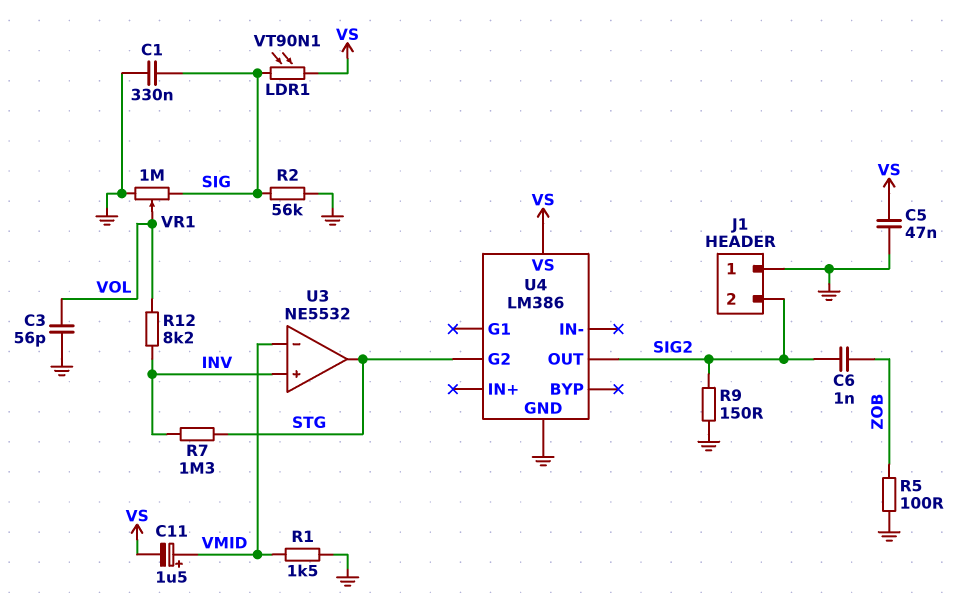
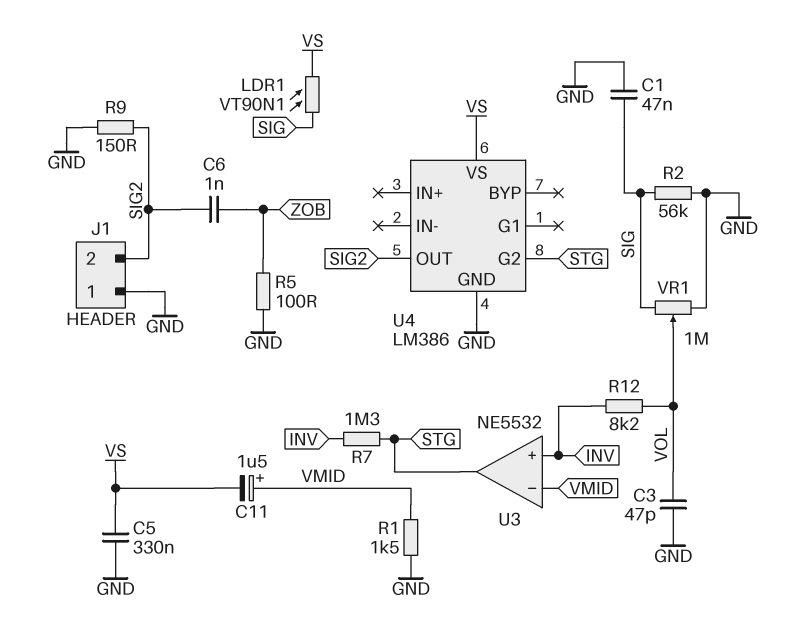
C1: 330nF (GND, SIG) -> 47nF (GND, SIG)
C3: 56pF (GND, VOL) -> 47pF (GND, VOL)
C5: 47nF (GND, VS) -> 330nF (GND, VS)

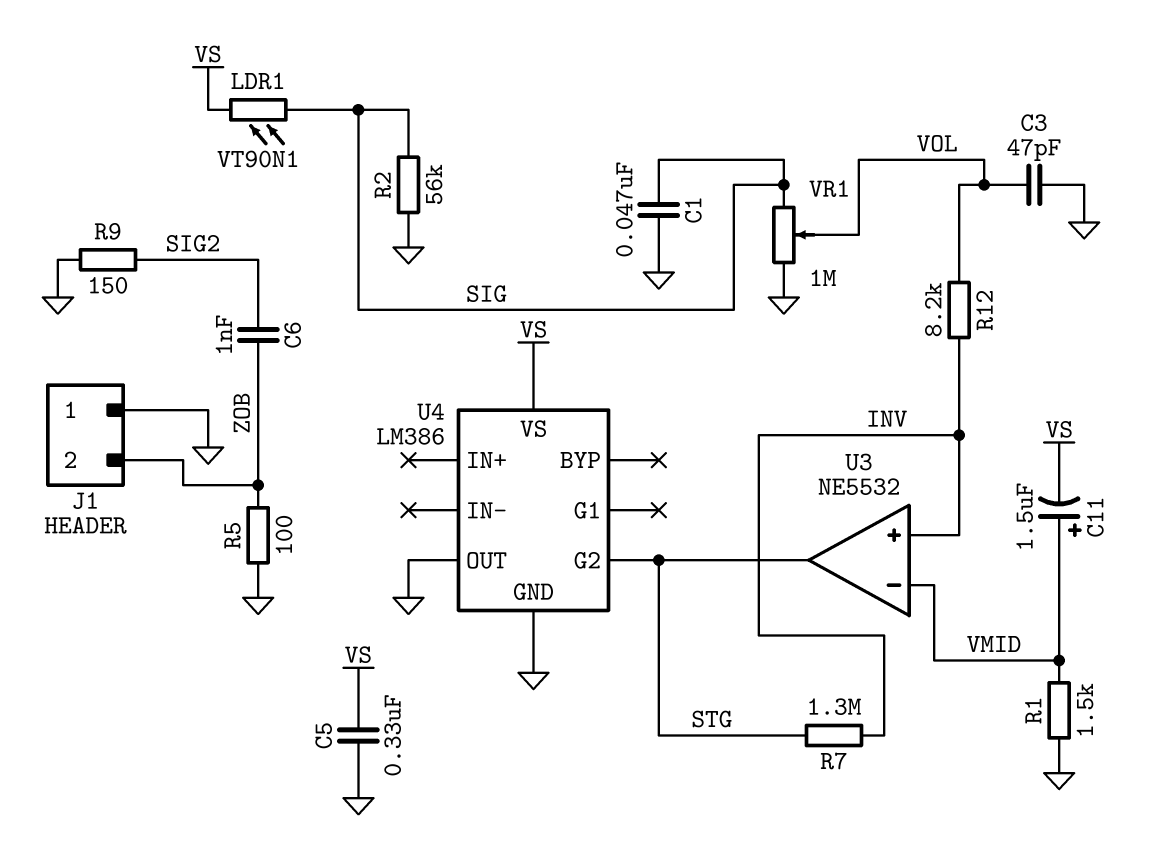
J1 pin 2: SIG2 -> ZOB
U4 pin OUT: SIG2 -> GND

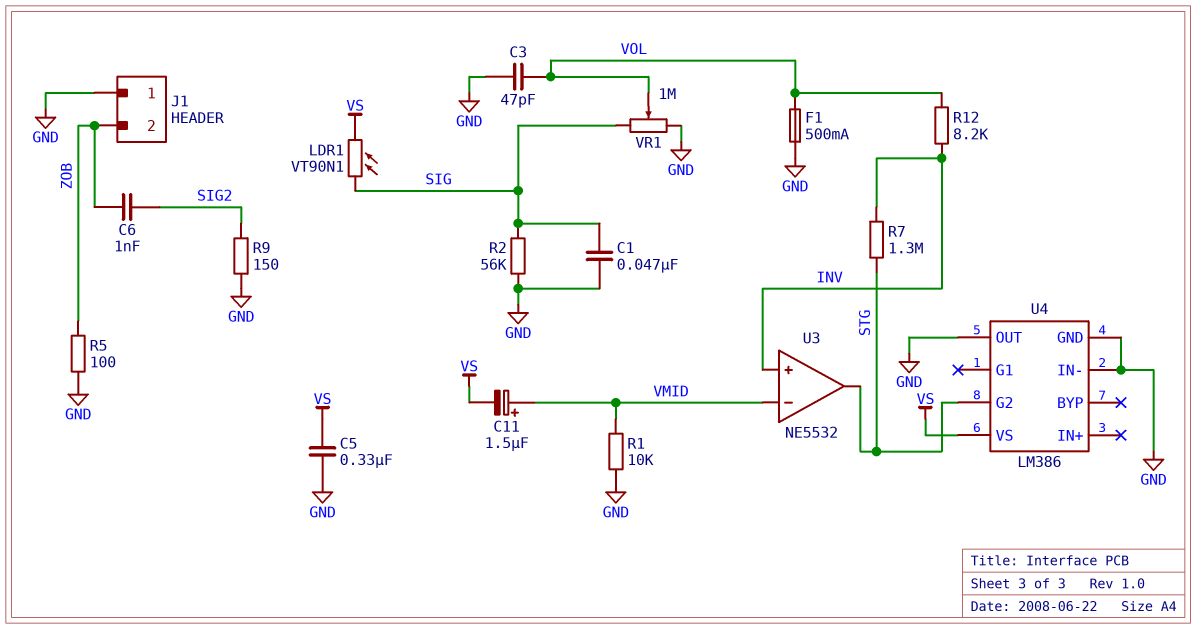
F1: none -> 500mA (GND, VOL)
R1: 1.5k (GND, VMID) -> 10k (GND, VMID)
U4 pin IN-: none -> GND

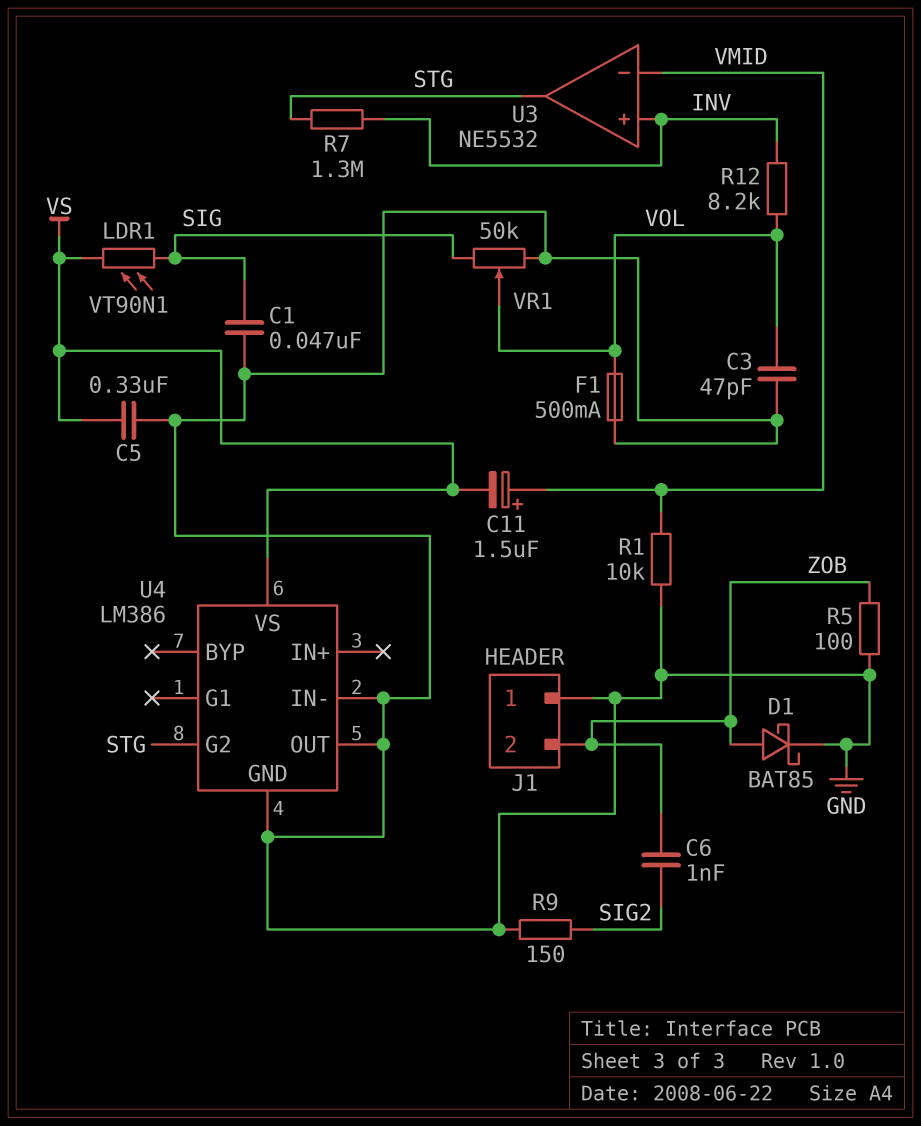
D1: none -> schottky BAT85 (A ZOB, K GND)
R2: 56k (GND, SIG) -> none
VR1: 1M (GND, SIG, wiper VOL) -> 50k (GND, SIG, wiper VOL)

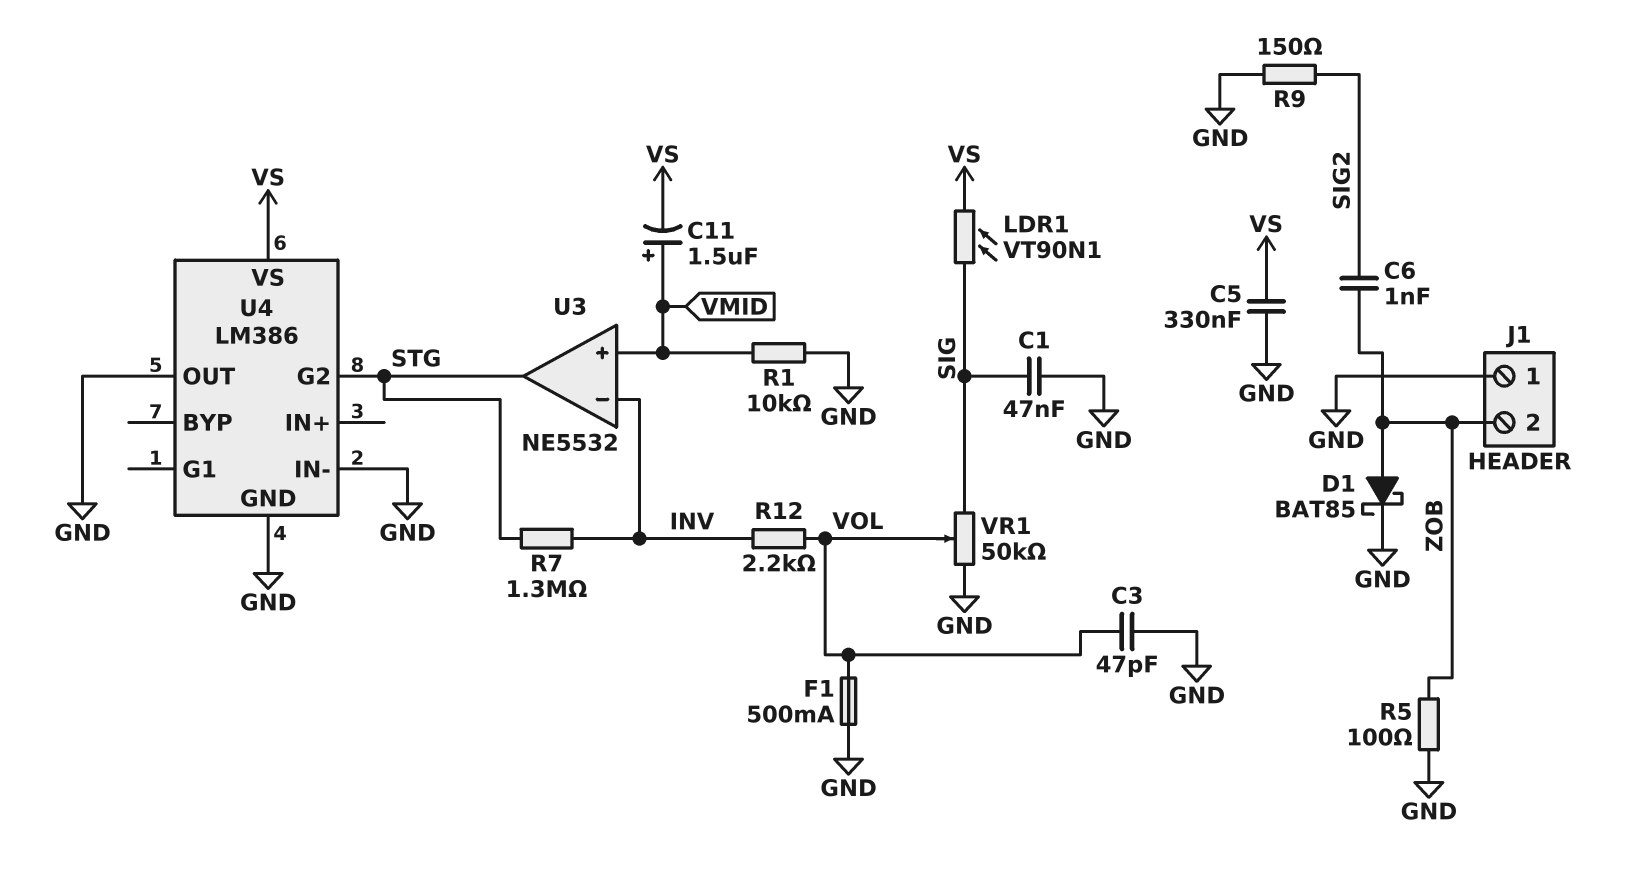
R12: 8.2k (INV, VOL) -> 2.2k (INV, VOL)
U3 pin in+: INV -> VMID
U3 pin in-: VMID -> INV

